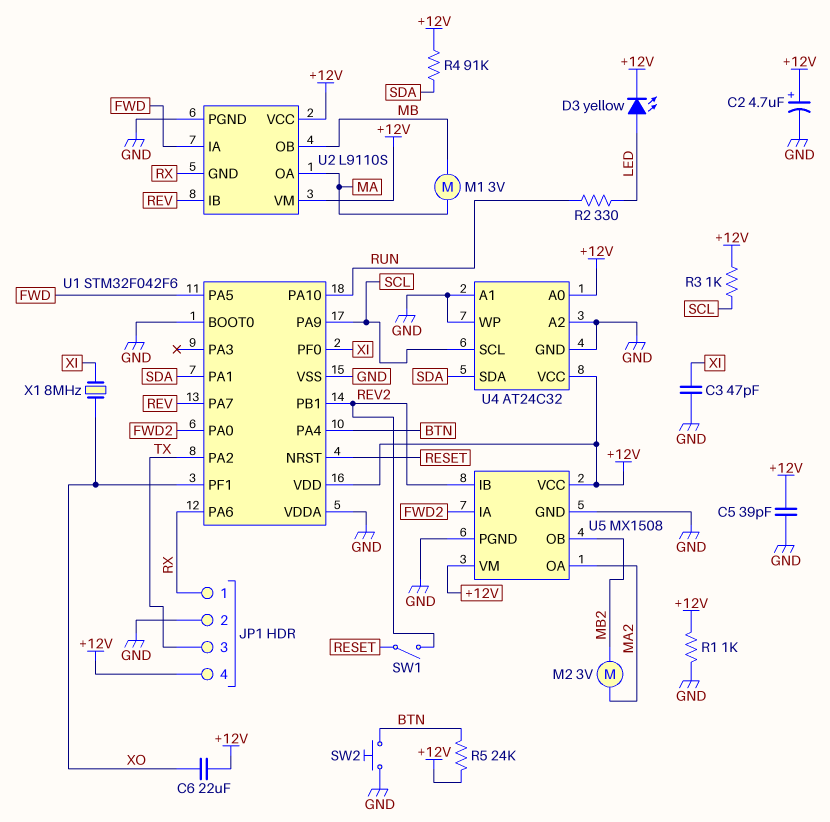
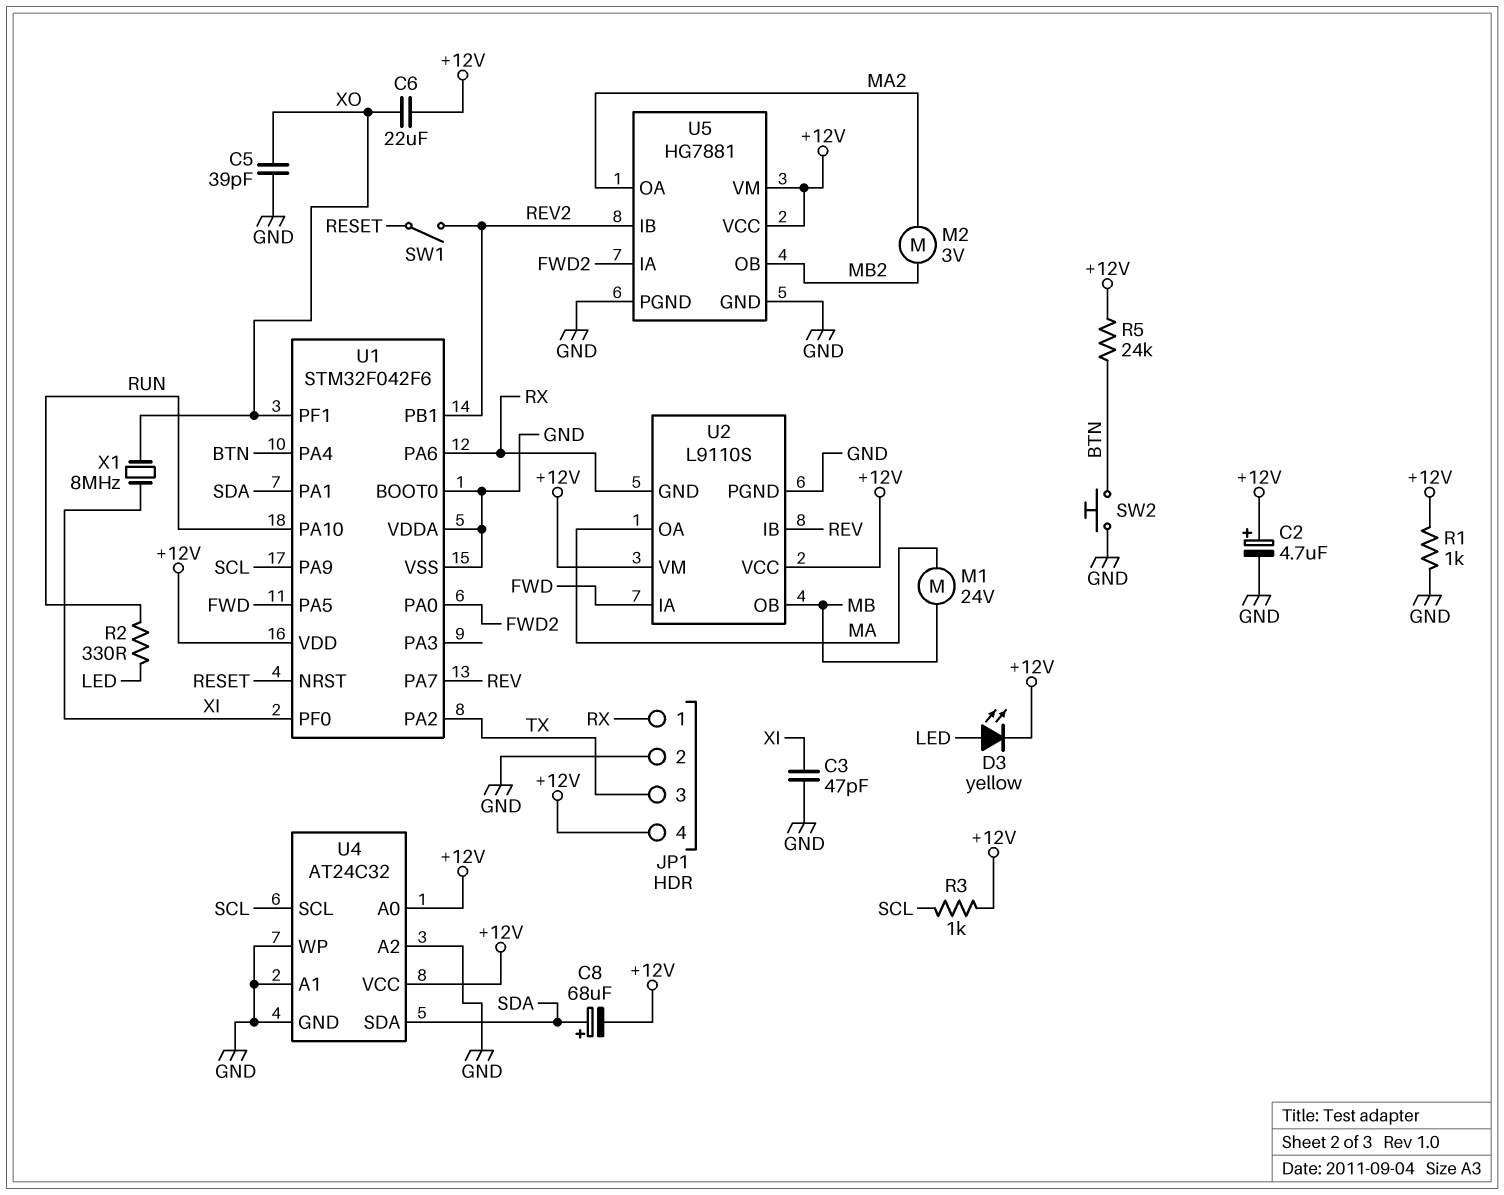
C5: 39pF (+12V, GND) -> 39pF (GND, XO)
C8: none -> 68uF (plus SDA, minus +12V)
M1: motor 3V (MA, MB) -> motor 24V (MA, MB)
R4: 91k (+12V, SDA) -> none
U5: MX1508 -> HG7881

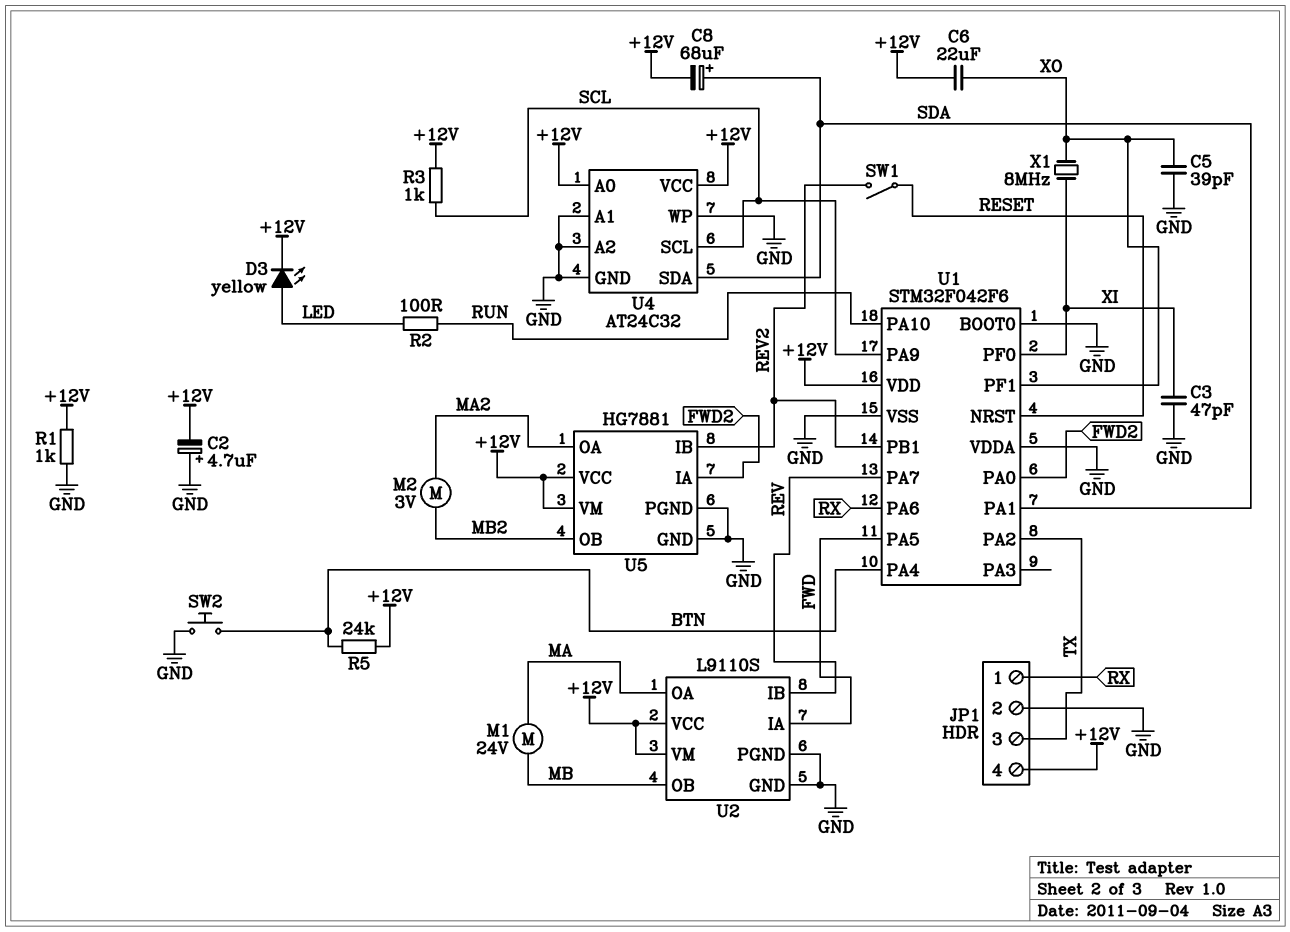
C2: 4.7uF (plus +12V, minus GND) -> 4.7uF (plus GND, minus +12V)
R2: 330 (LED, RUN) -> 100 (LED, RUN)
U2 pin GND: RX -> GND

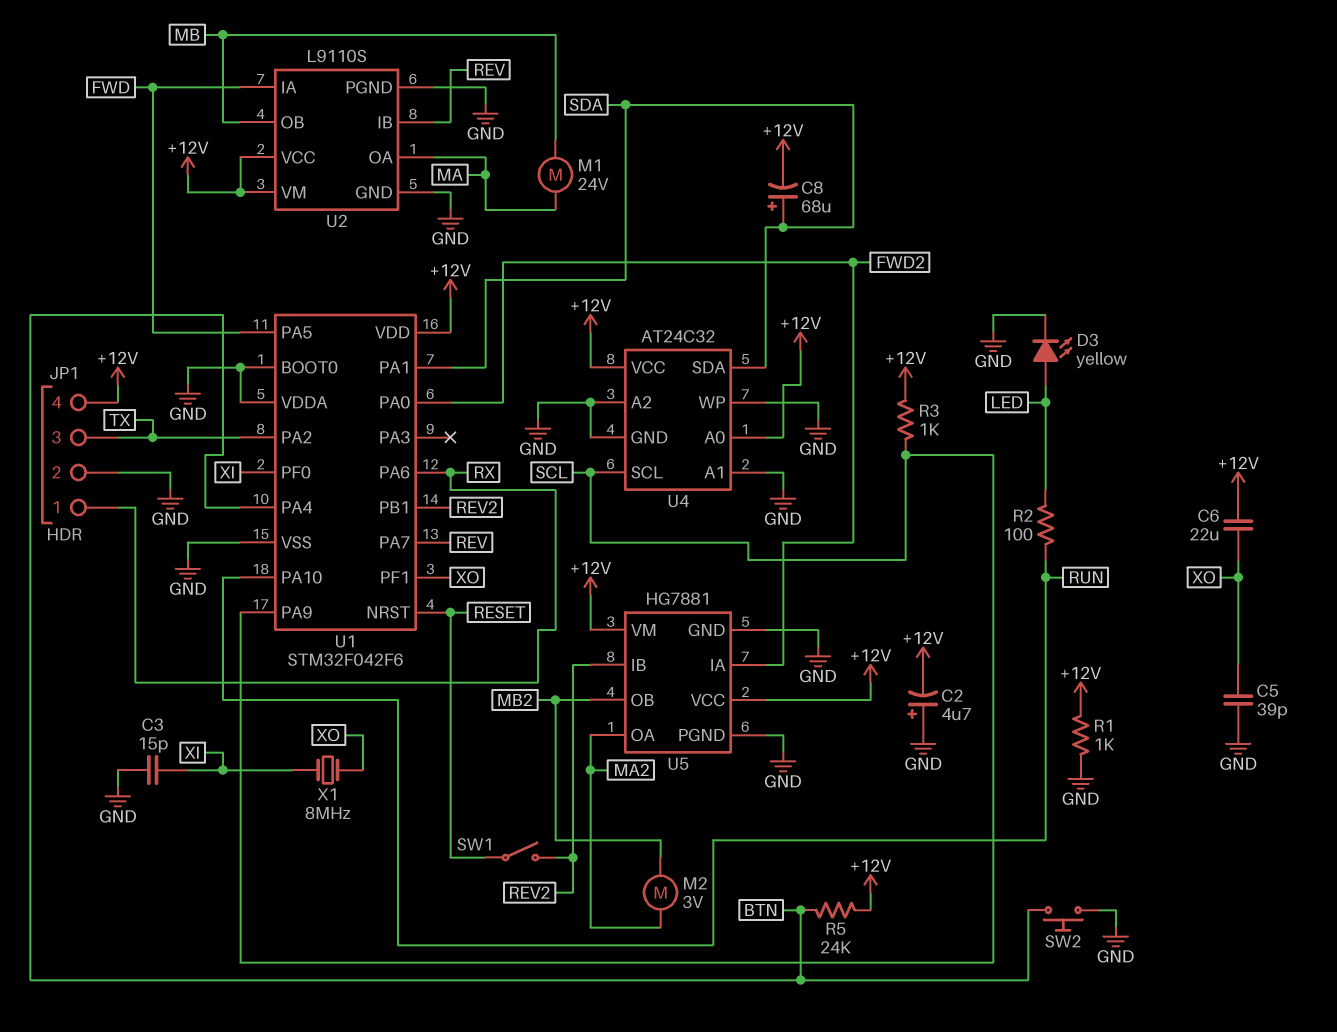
C3: 47pF (GND, XI) -> 15pF (GND, XI)
D3: LED yellow (A LED, K +12V) -> LED yellow (A LED, K GND)

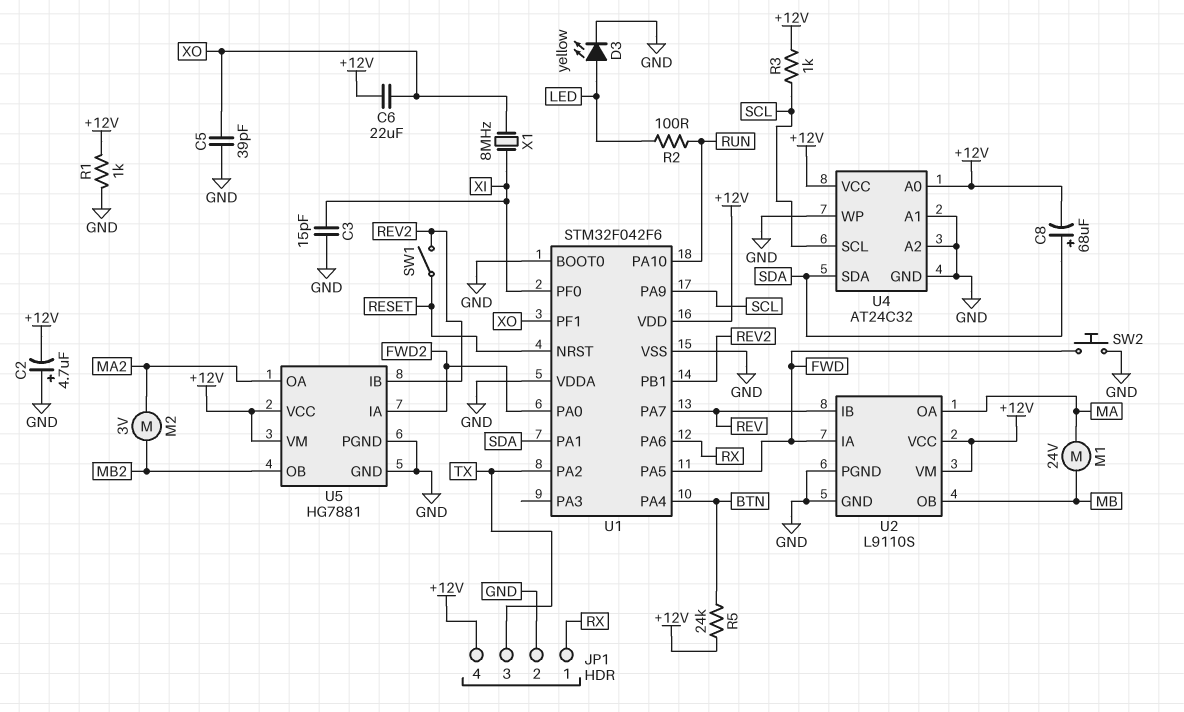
SW2: button (BTN, GND) -> button (FWD, GND)

